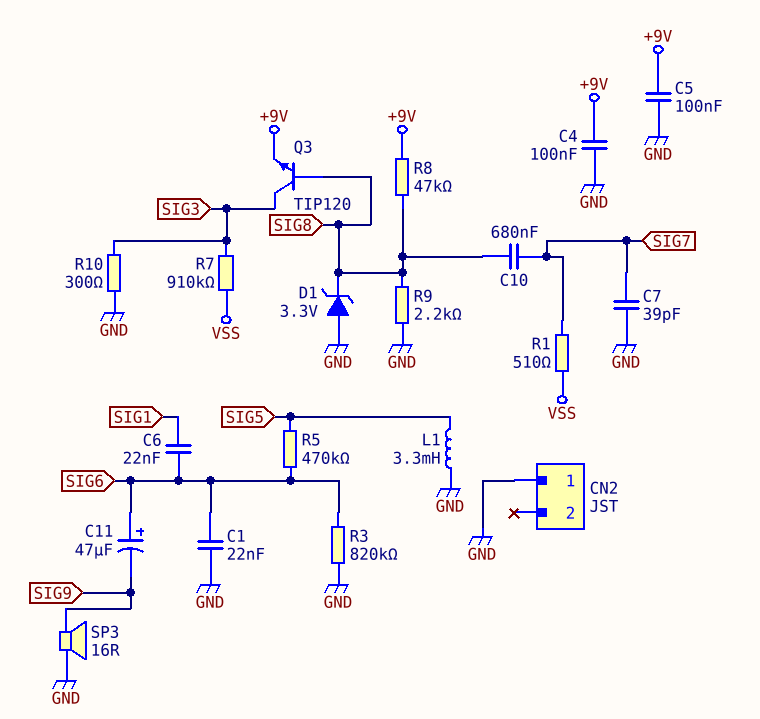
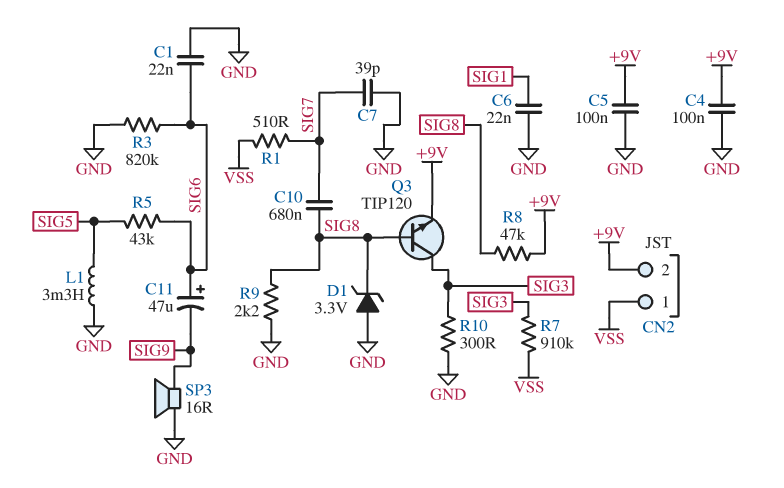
C6: 22nF (SIG1, SIG6) -> 22nF (GND, SIG1)
CN2 pin 1: GND -> VSS
CN2 pin 2: none -> +9V
R5: 470k (SIG5, SIG6) -> 43k (SIG5, SIG6)

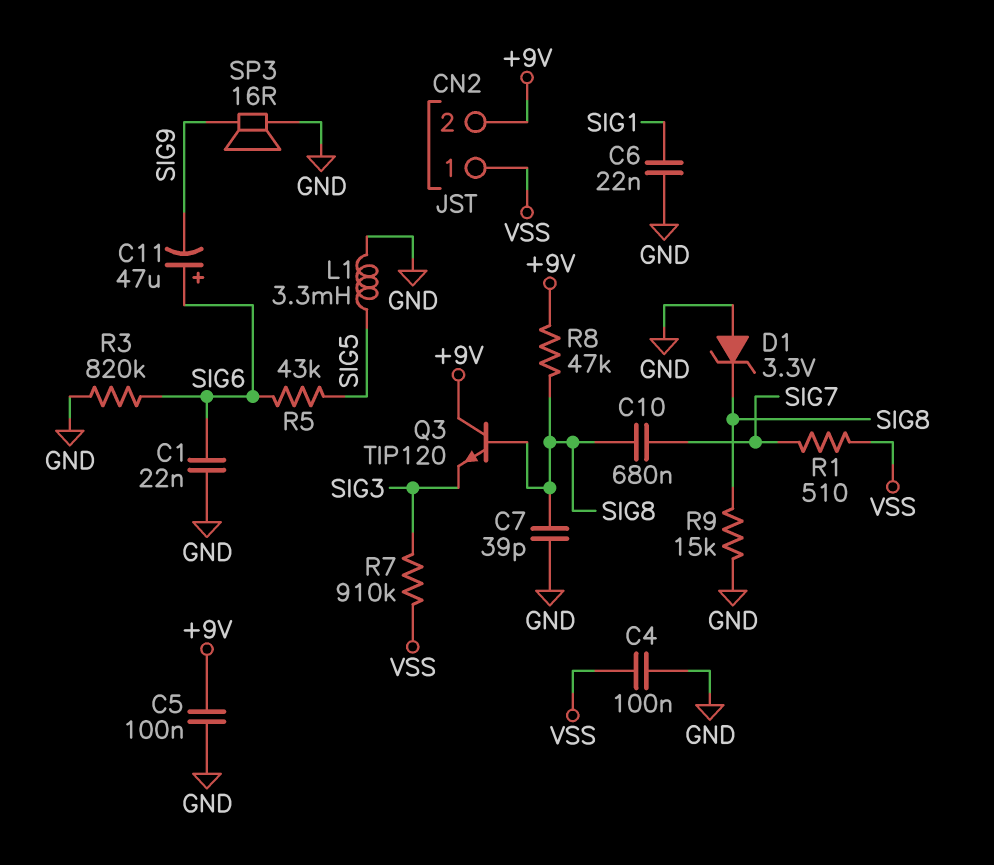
C4: 100nF (+9V, GND) -> 100nF (GND, VSS)
C7: 39pF (GND, SIG7) -> 39pF (GND, SIG8)
Q3: NPN TIP120 (B SIG8, C SIG3, E +9V) -> NPN TIP120 (B SIG8, C +9V, E SIG3)
R9: 2.2k (GND, SIG8) -> 15k (GND, SIG8)
R10: 300 (GND, SIG3) -> none

